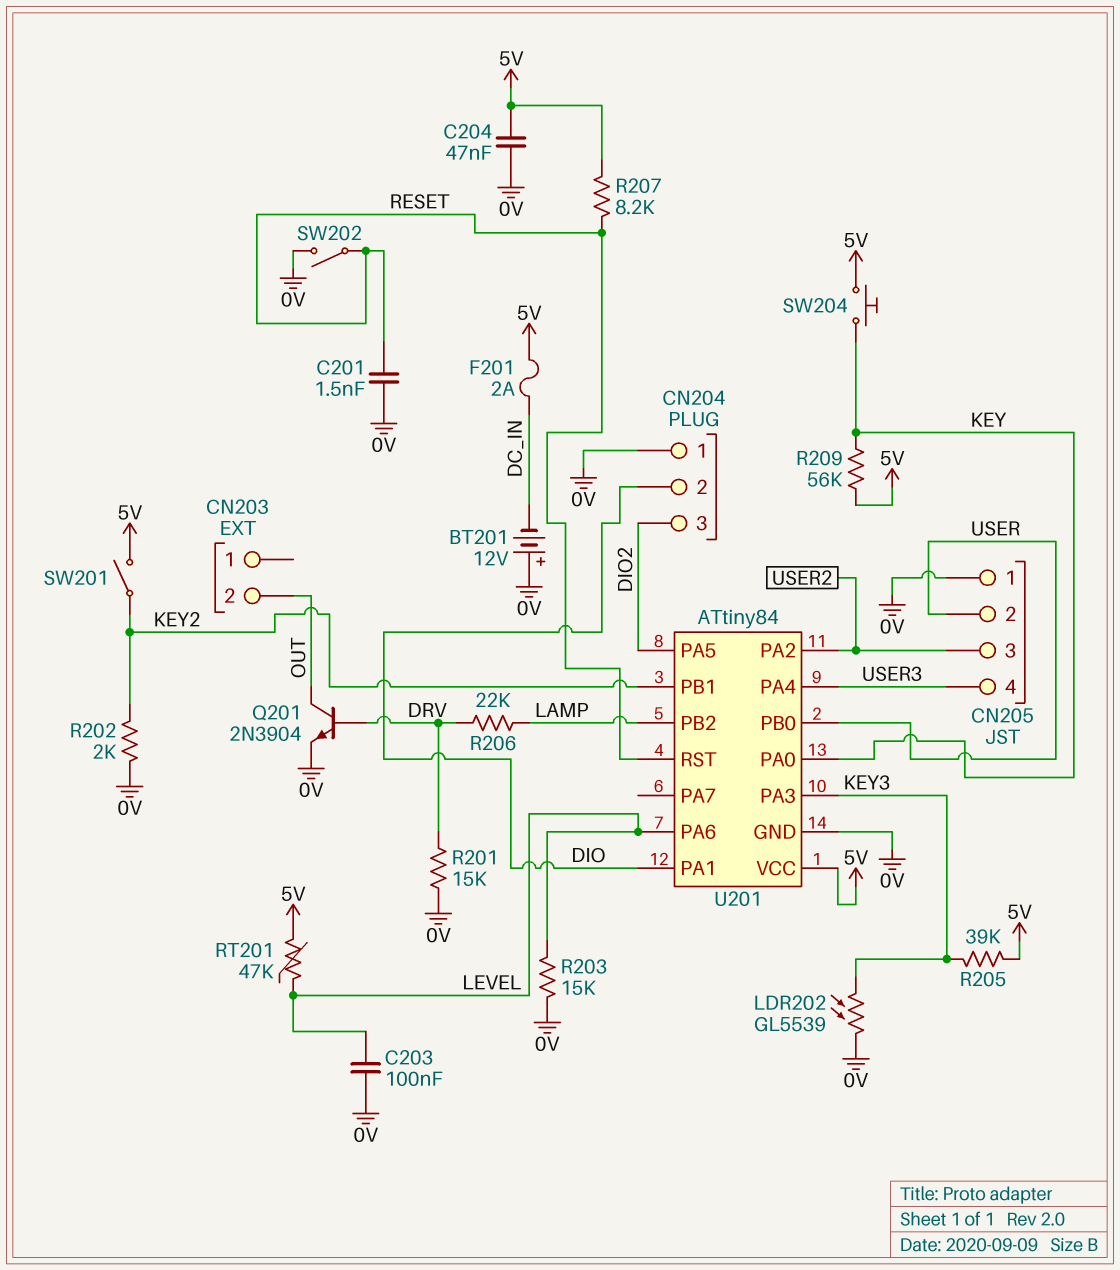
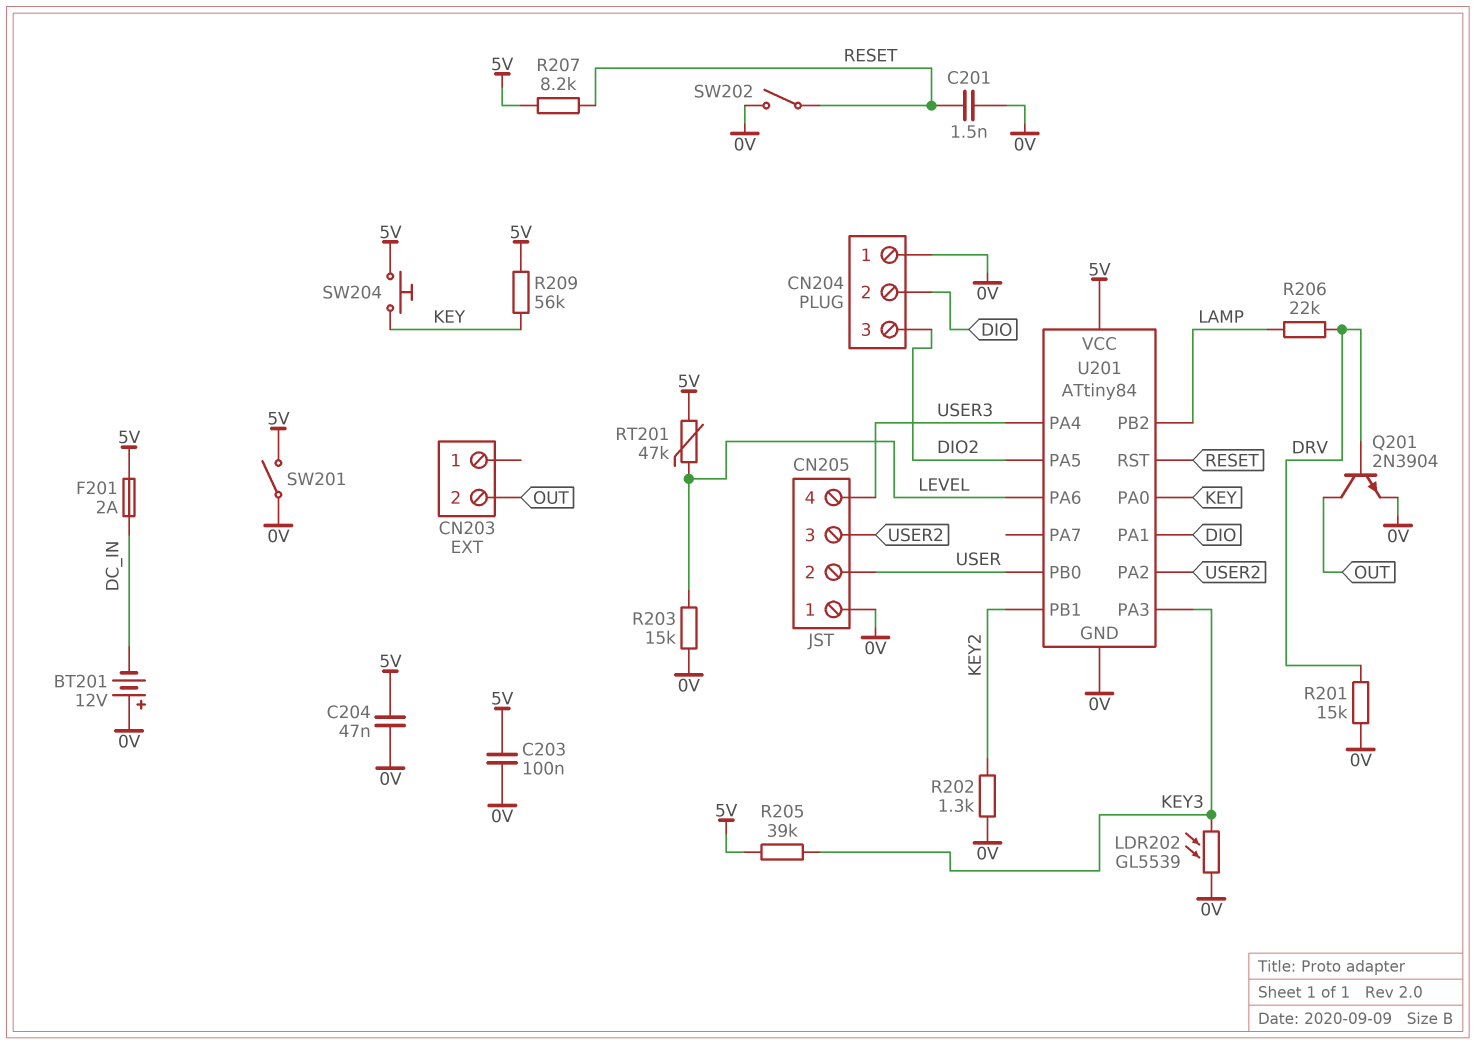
C203: 100nF (0V, LEVEL) -> 100nF (0V, 5V)
R202: 2k (0V, KEY2) -> 1.3k (0V, KEY2)
SW201: switch (5V, KEY2) -> switch (0V, 5V)

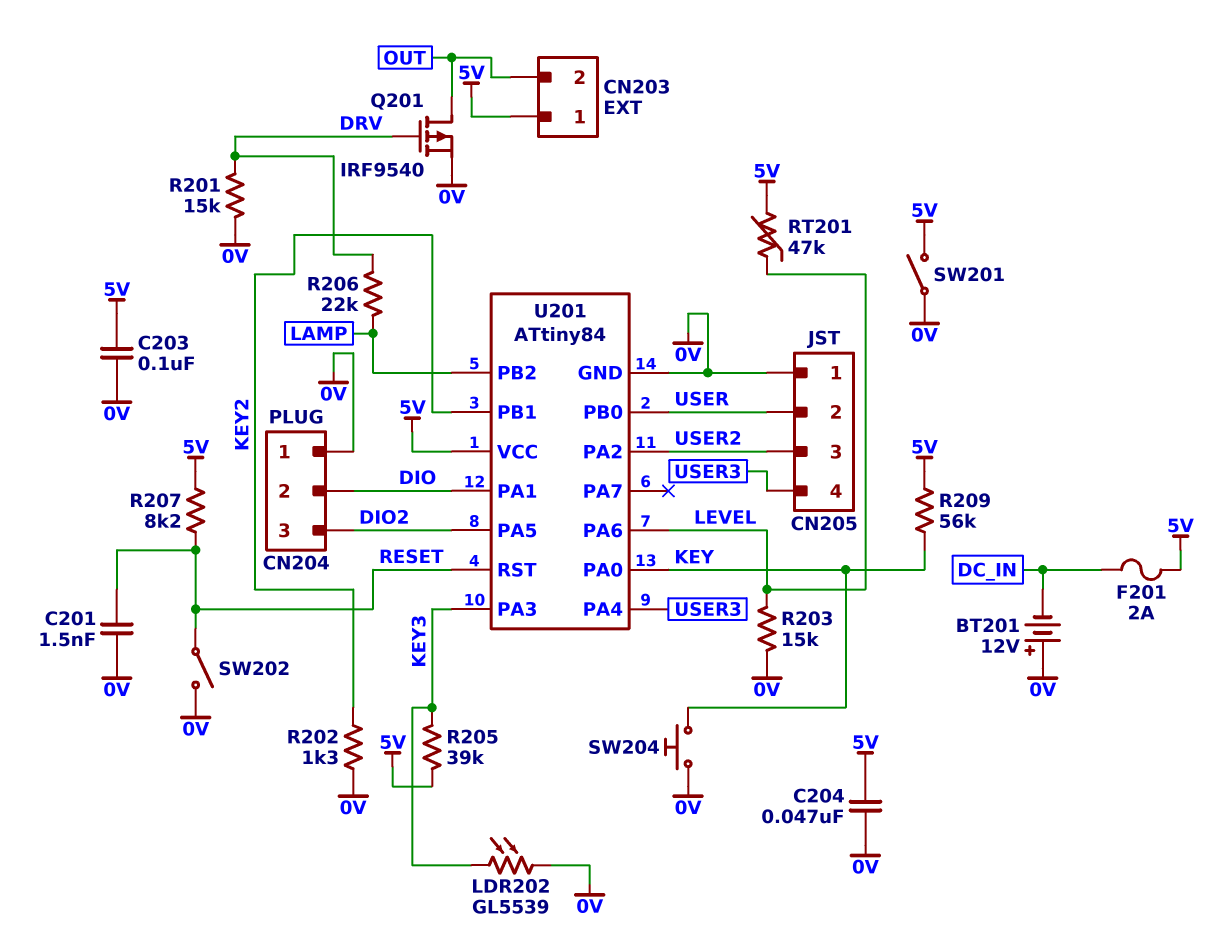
CN203 pin 1: none -> 5V
Q201: NPN 2N3904 (B DRV, C OUT, E 0V) -> PMOS IRF9540 (G DRV, D OUT, S 0V)
SW204: button (5V, KEY) -> button (0V, KEY)

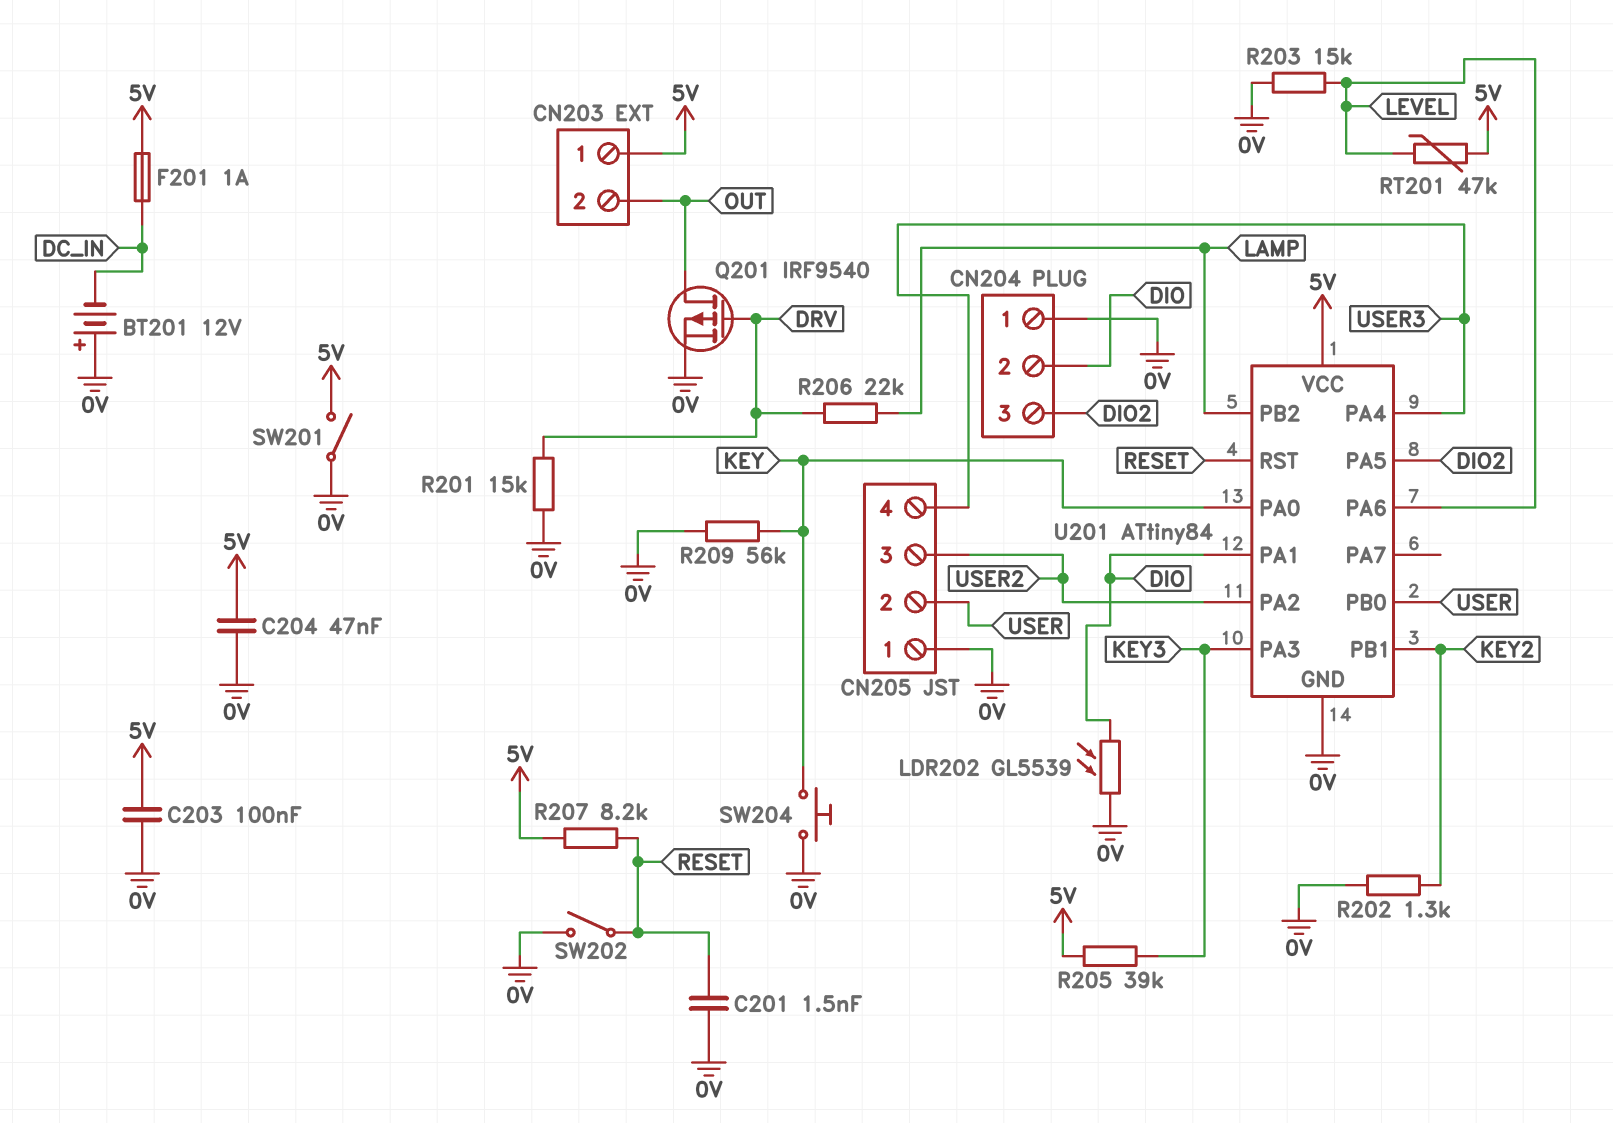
F201: 2A (5V, DC_IN) -> 1A (5V, DC_IN)
LDR202: GL5539 (0V, KEY3) -> GL5539 (0V, DIO)
R209: 56k (5V, KEY) -> 56k (0V, KEY)

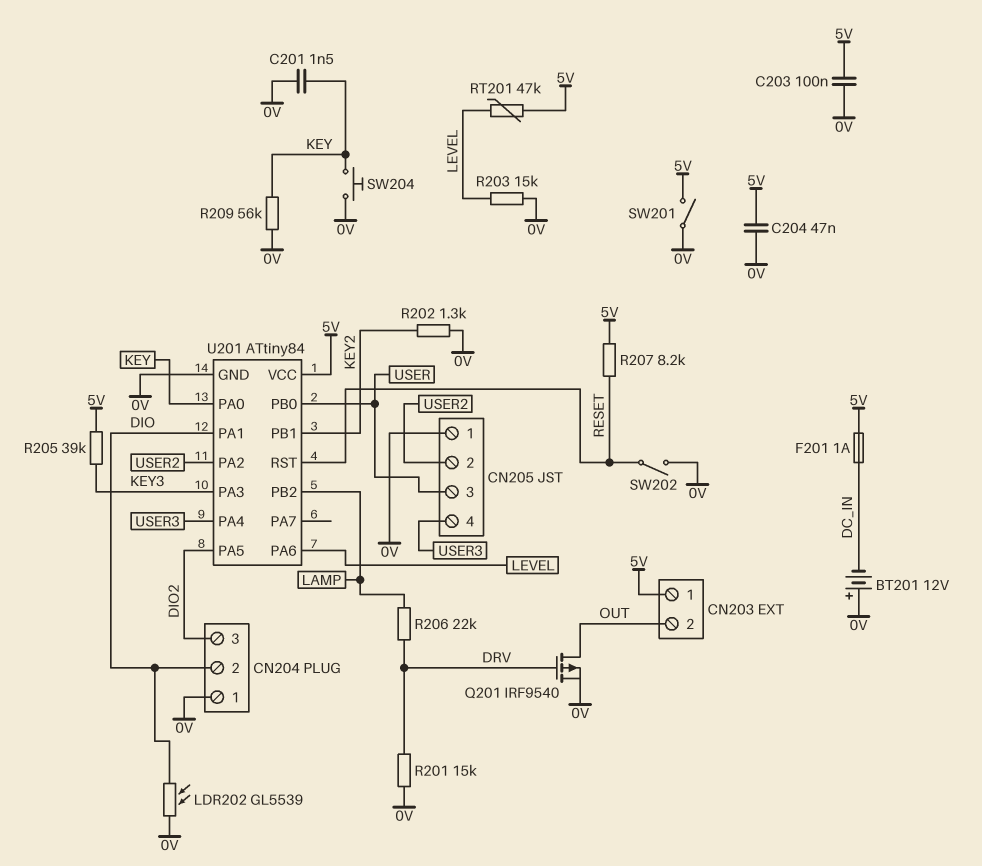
C201: 1.5nF (0V, RESET) -> 1.5nF (0V, KEY)
CN205 pin 2: USER -> USER2
CN205 pin 3: USER2 -> USER

